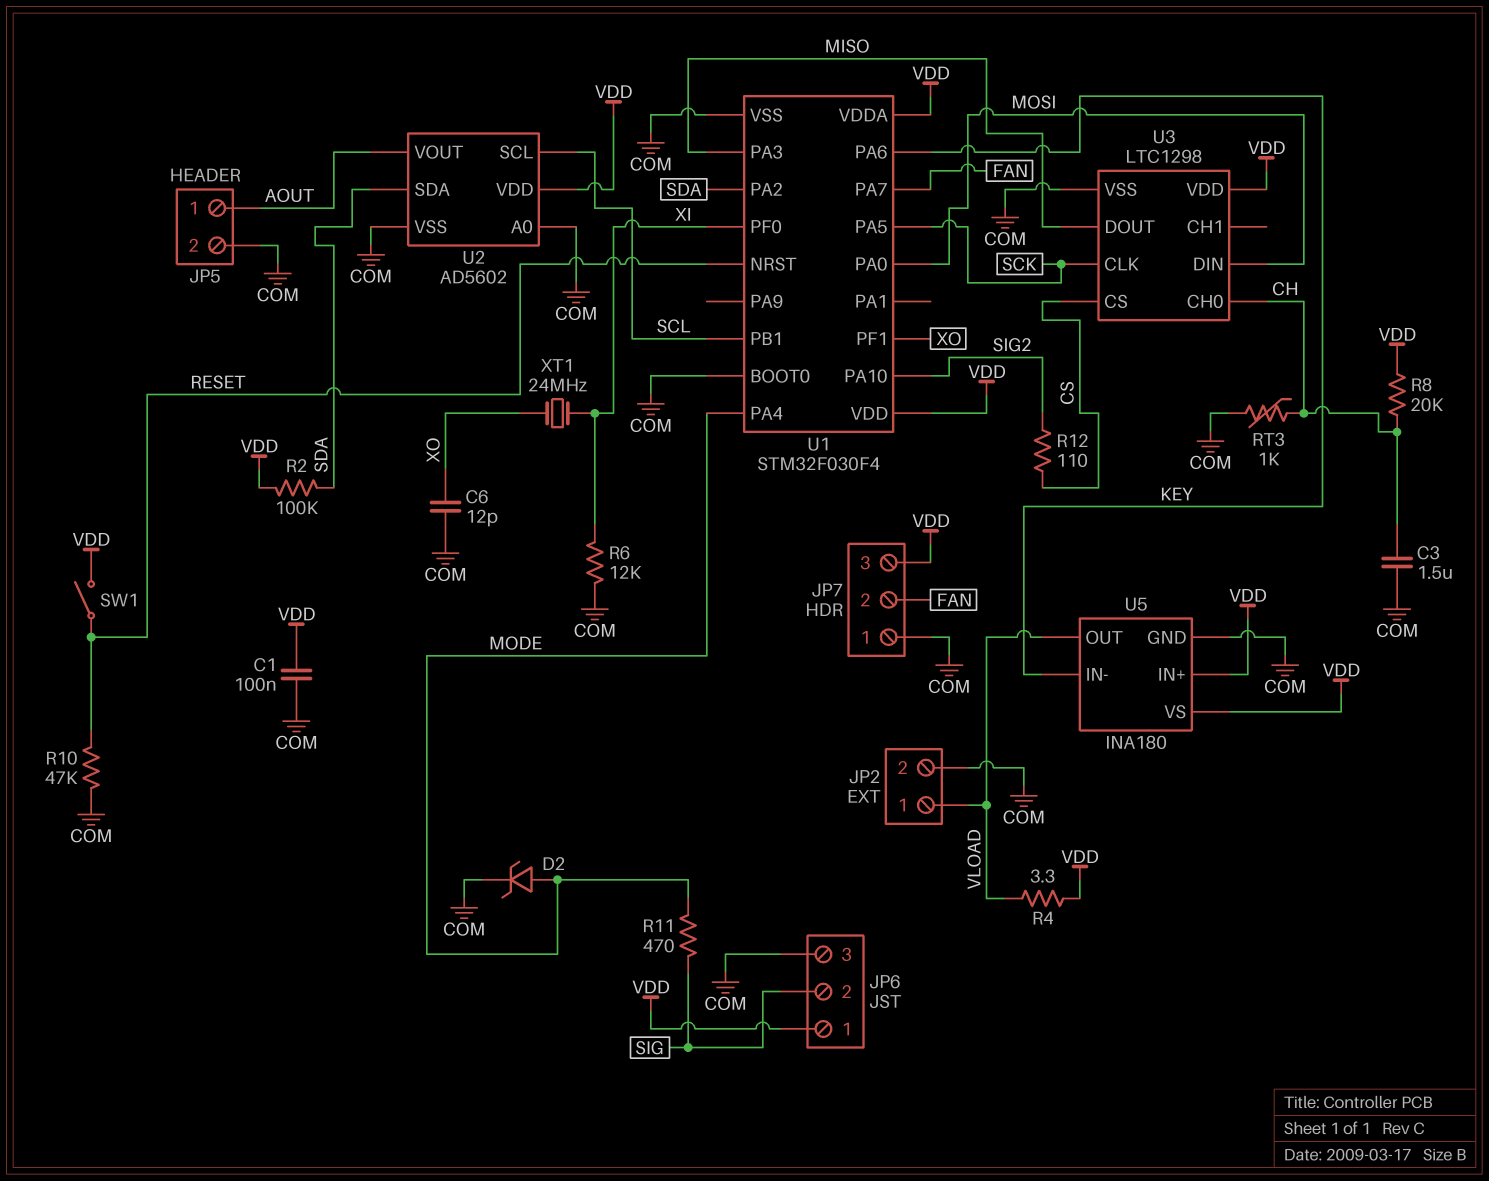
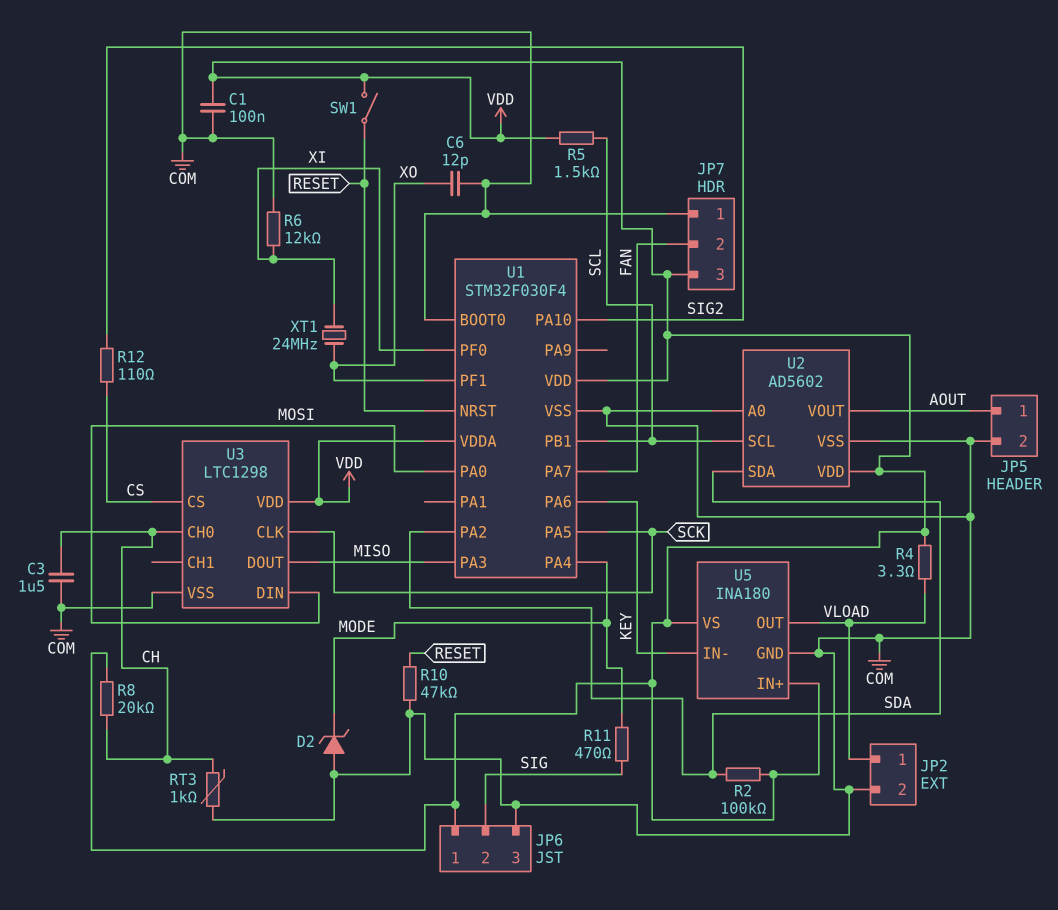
D2: zener (A MODE, K COM) -> zener (A COM, K MODE)
R5: none -> 1.5k (SCL, VDD)

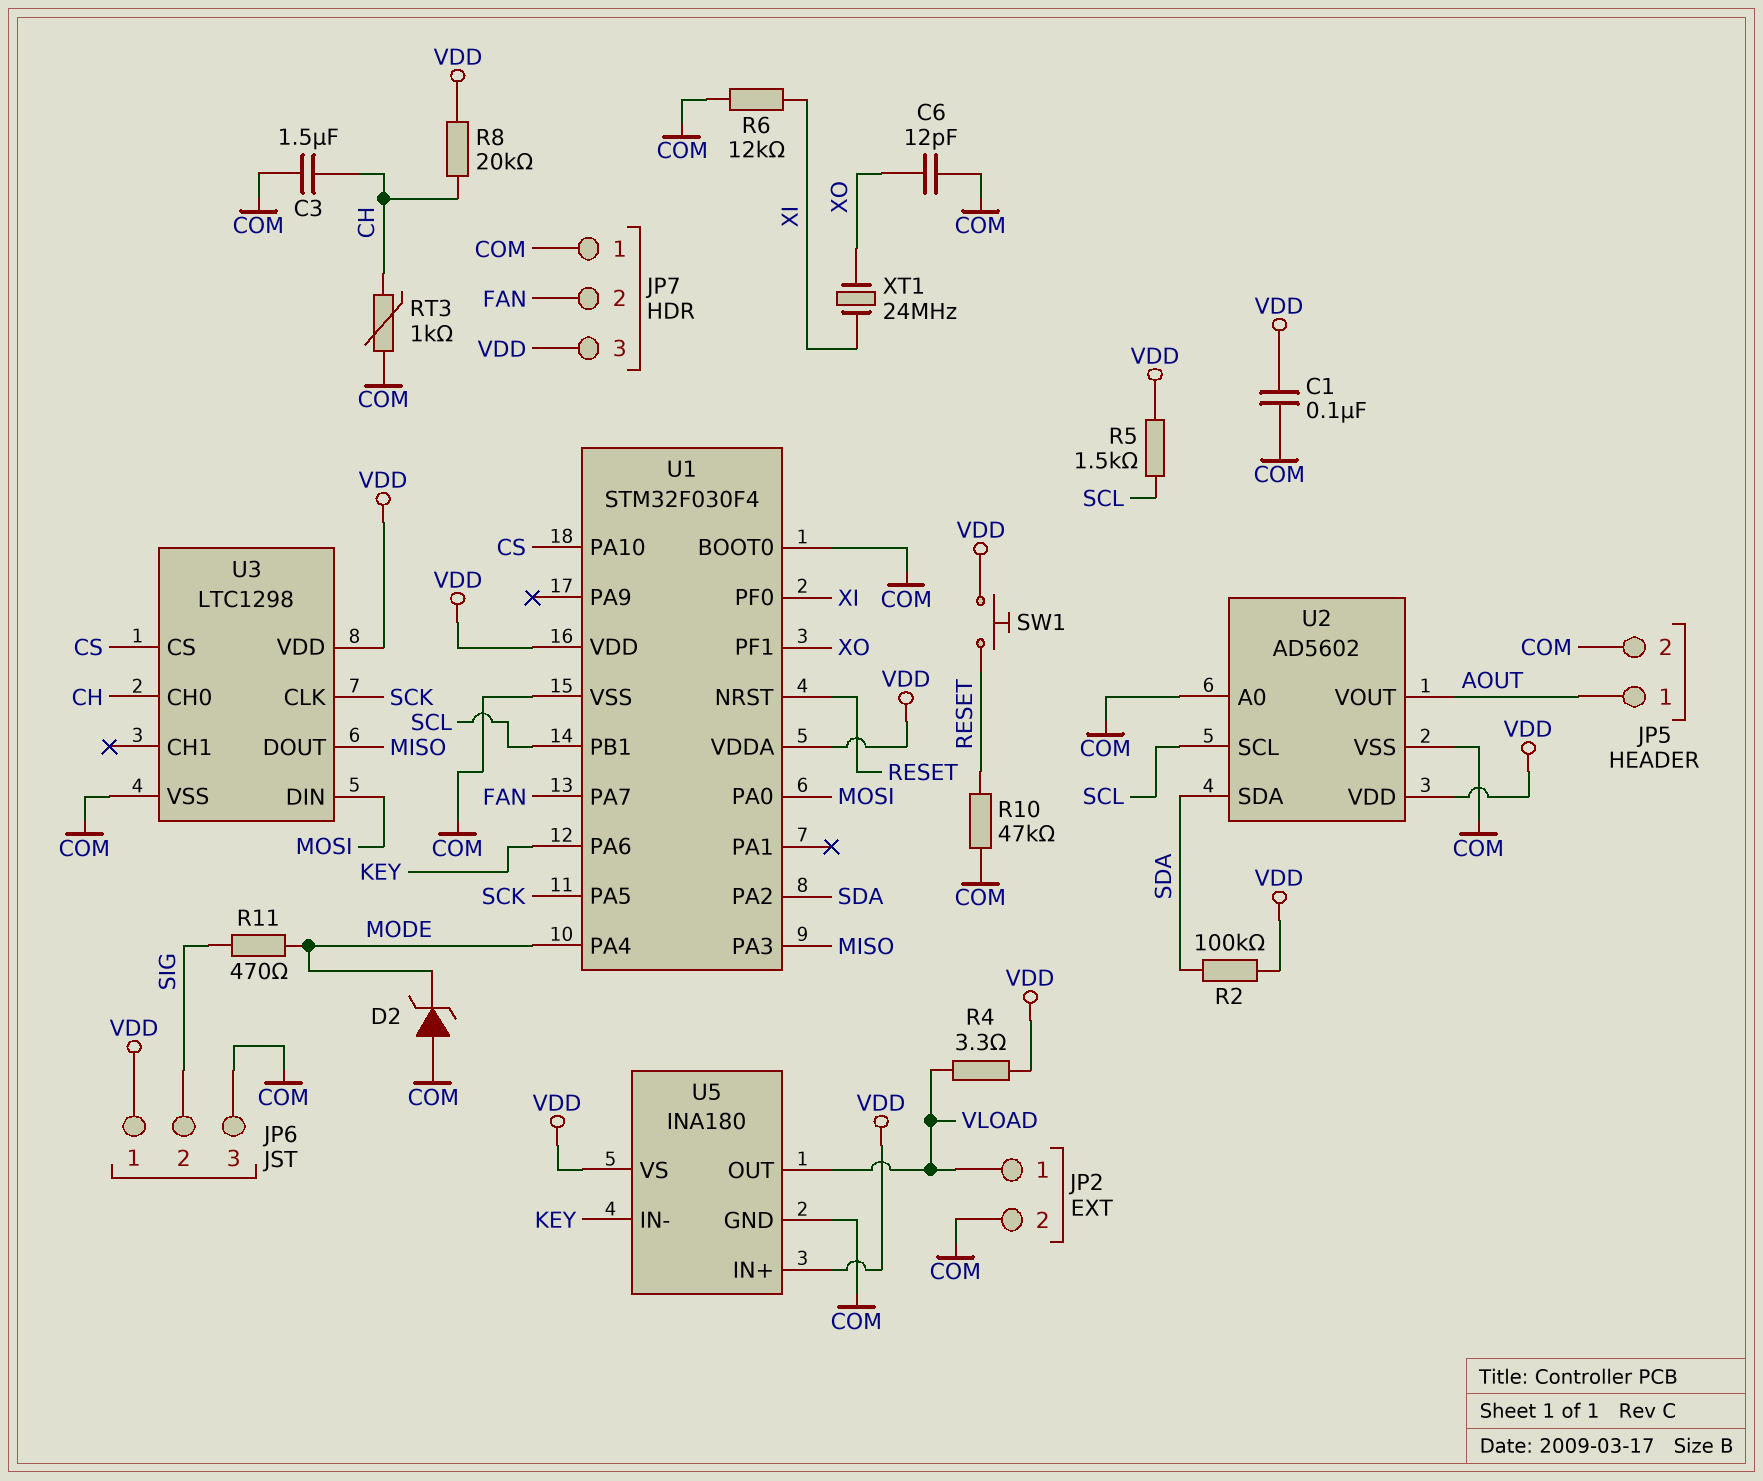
R12: 110 (CS, SIG2) -> none
SW1: switch (RESET, VDD) -> button (RESET, VDD)
U1 pin PA10: SIG2 -> CS

